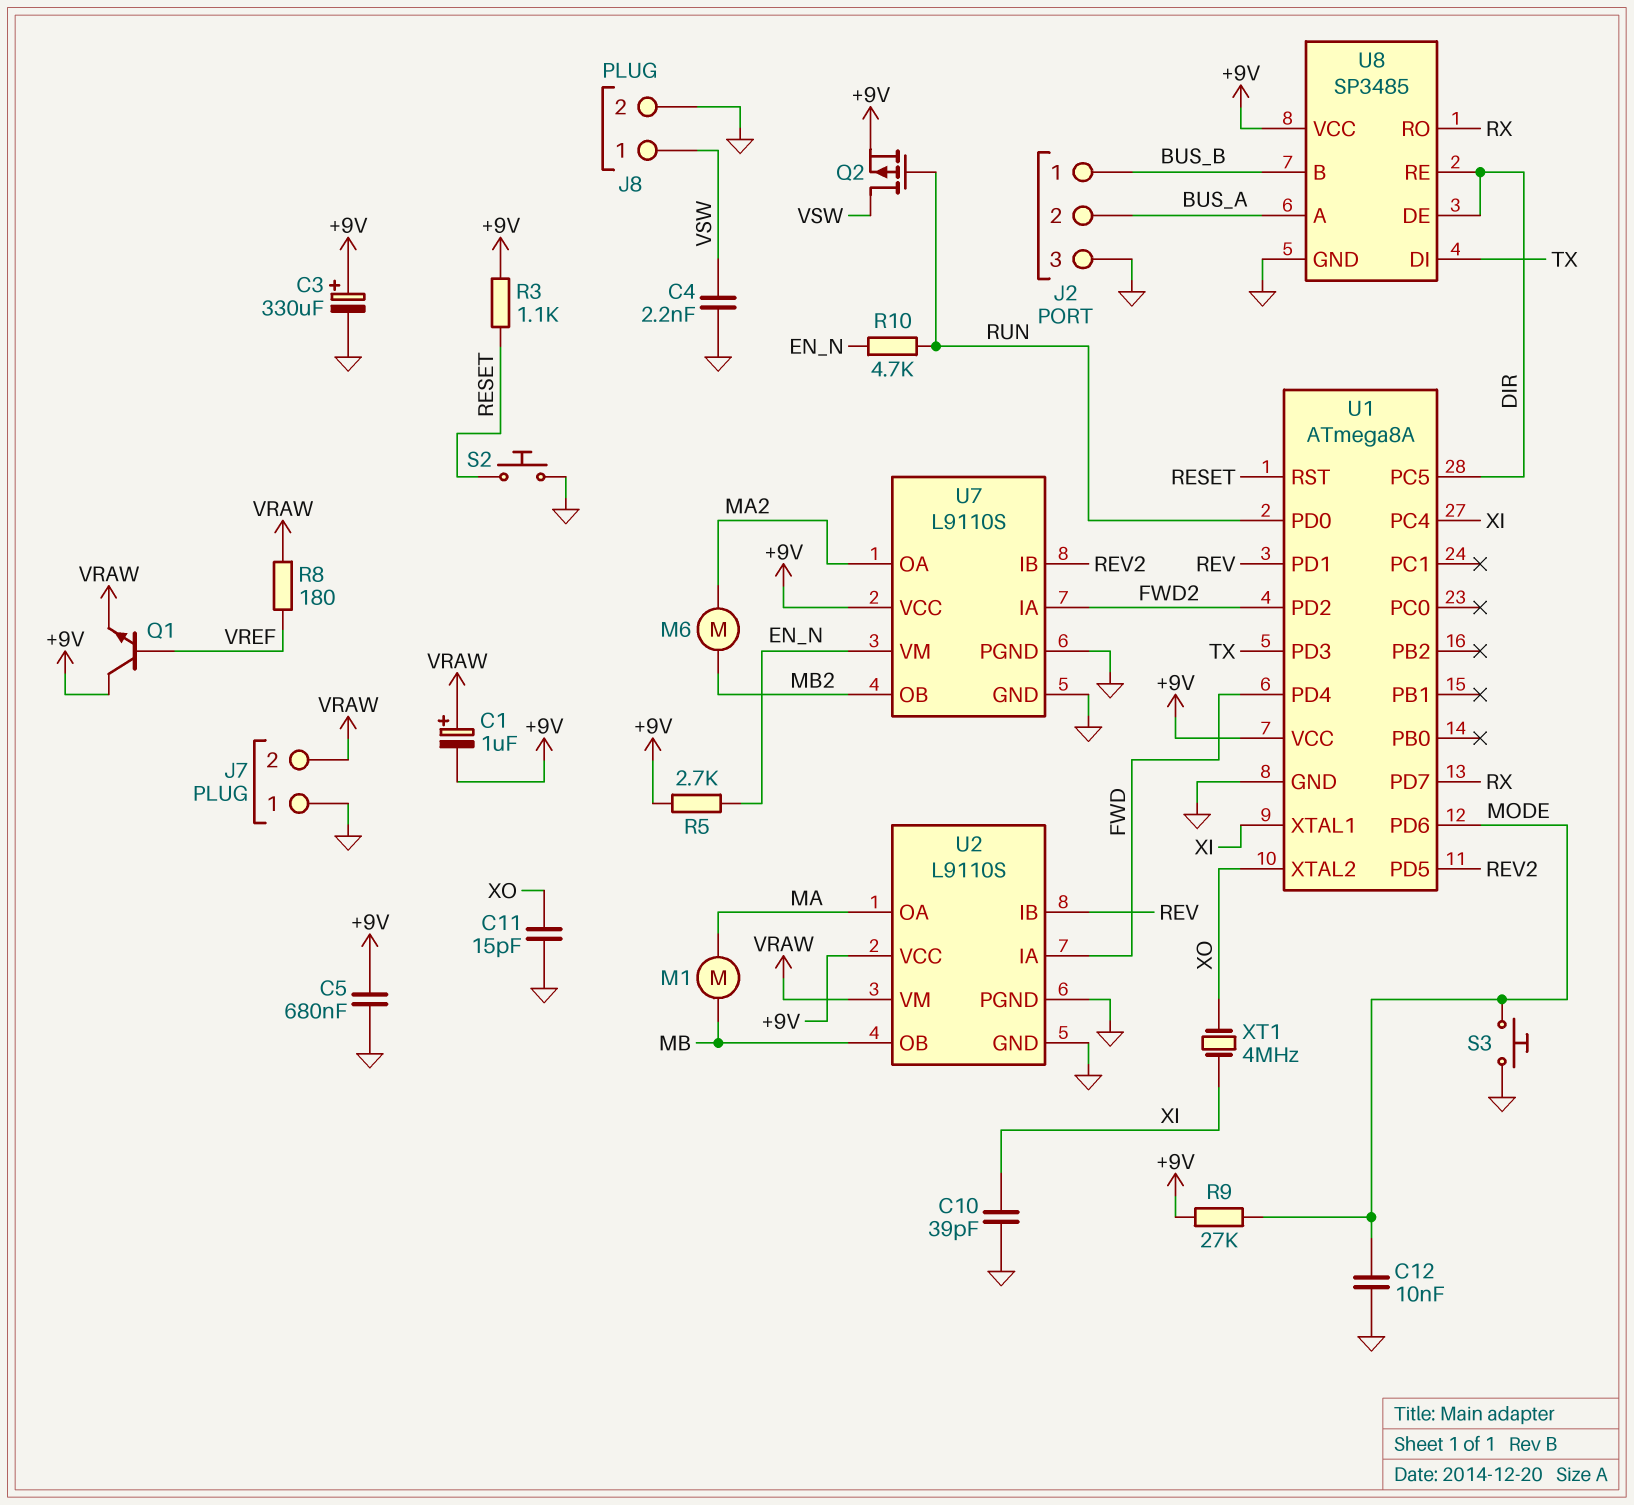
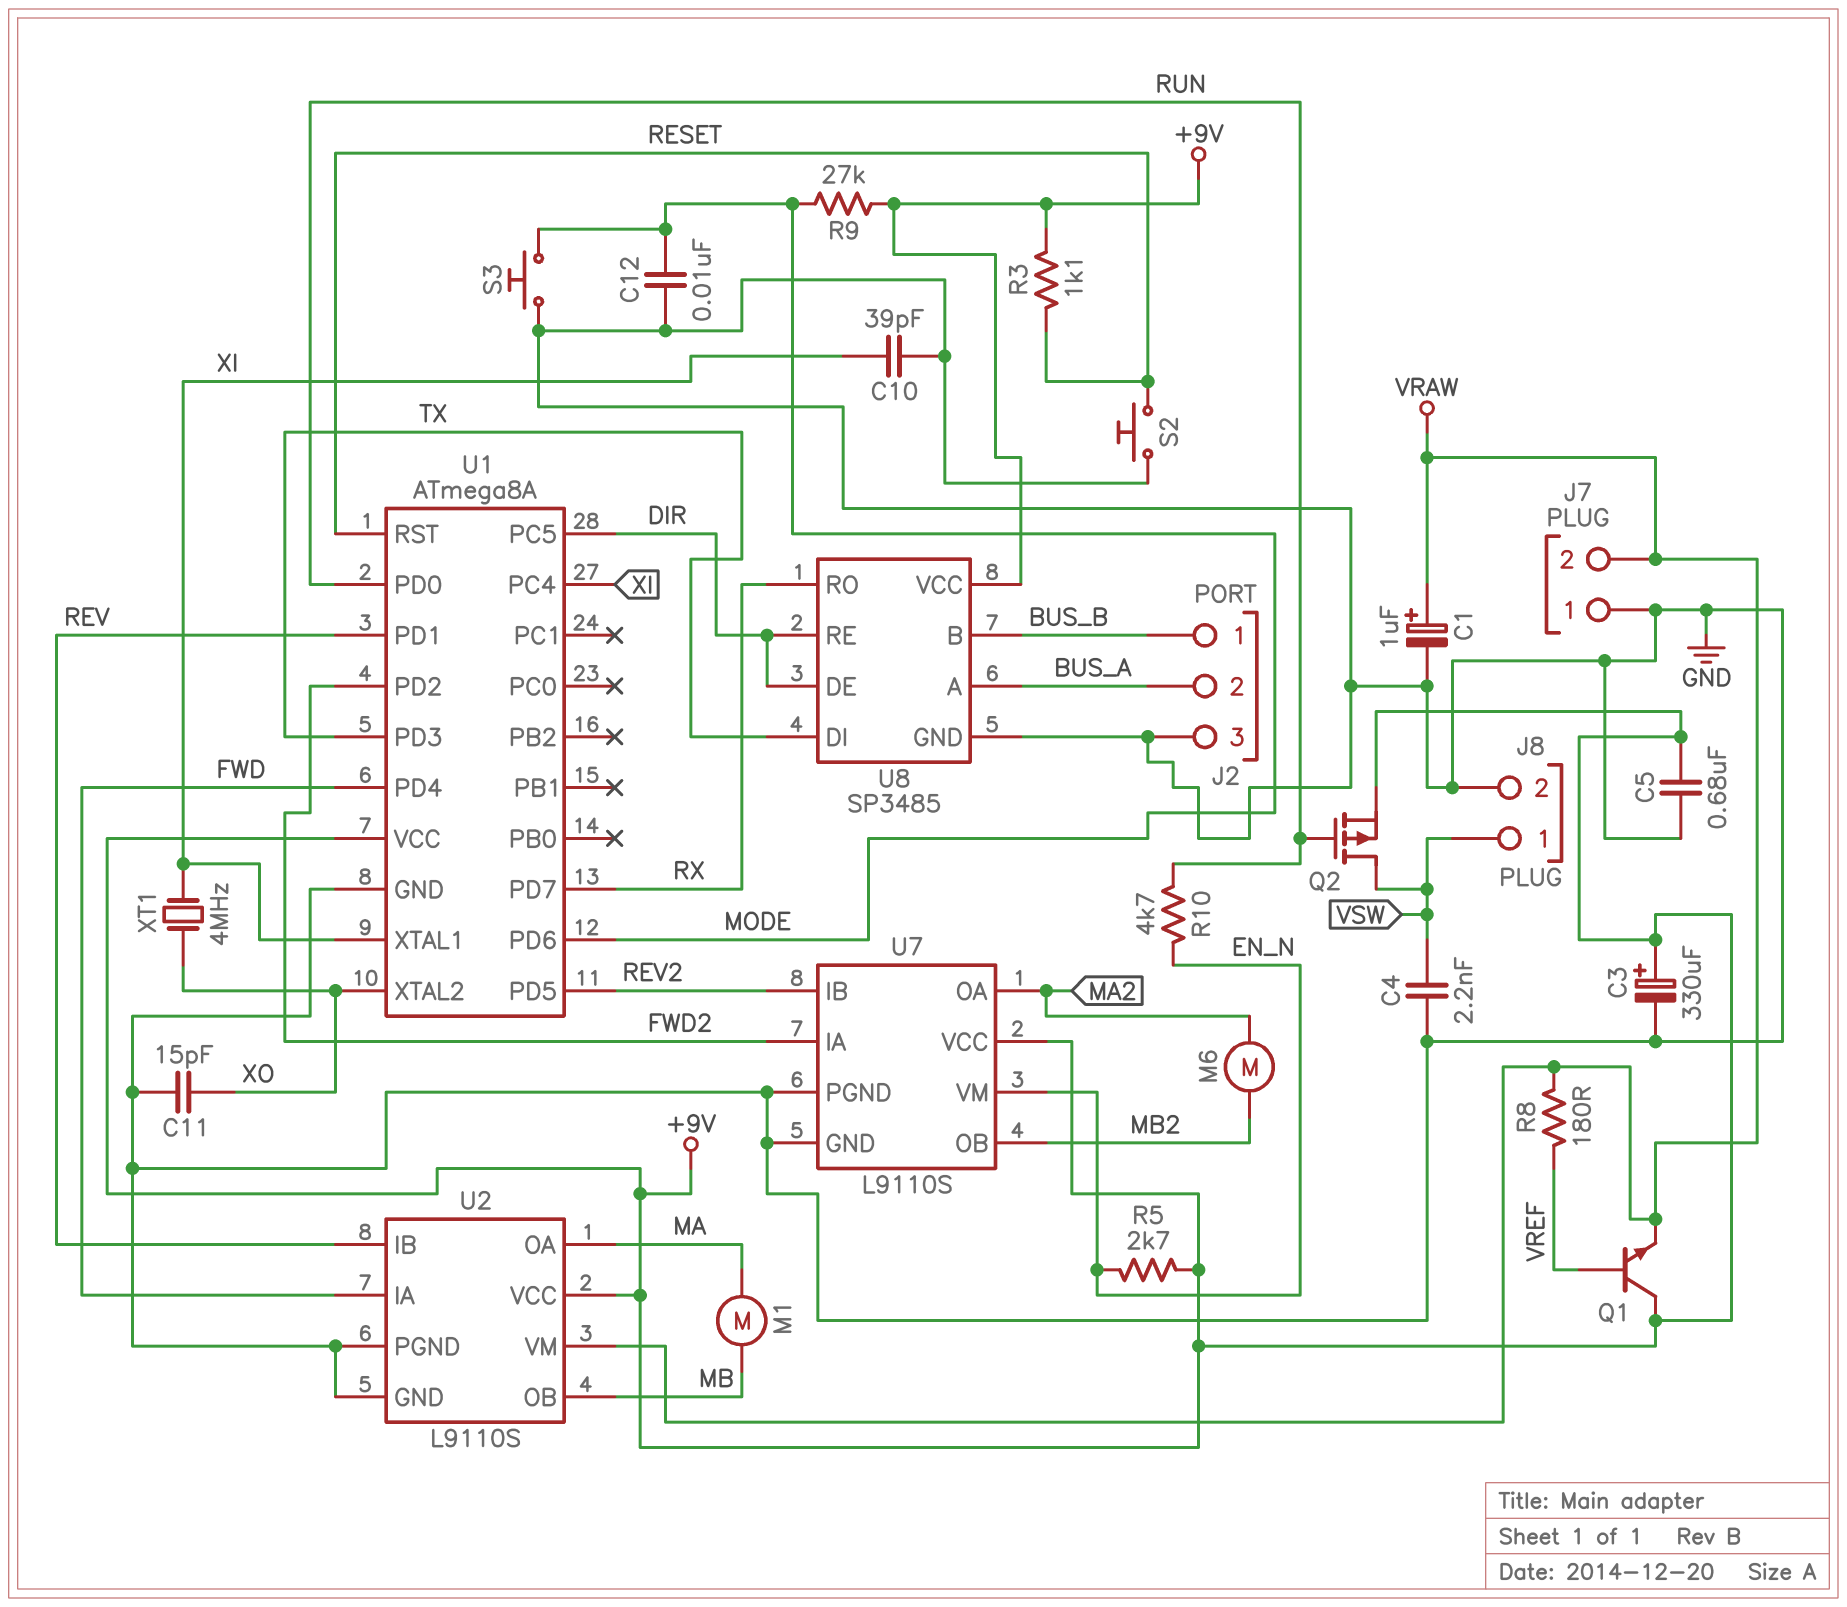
C1: 1uF (plus VRAW, minus +9V) -> 1uF (plus VRAW, minus GND)

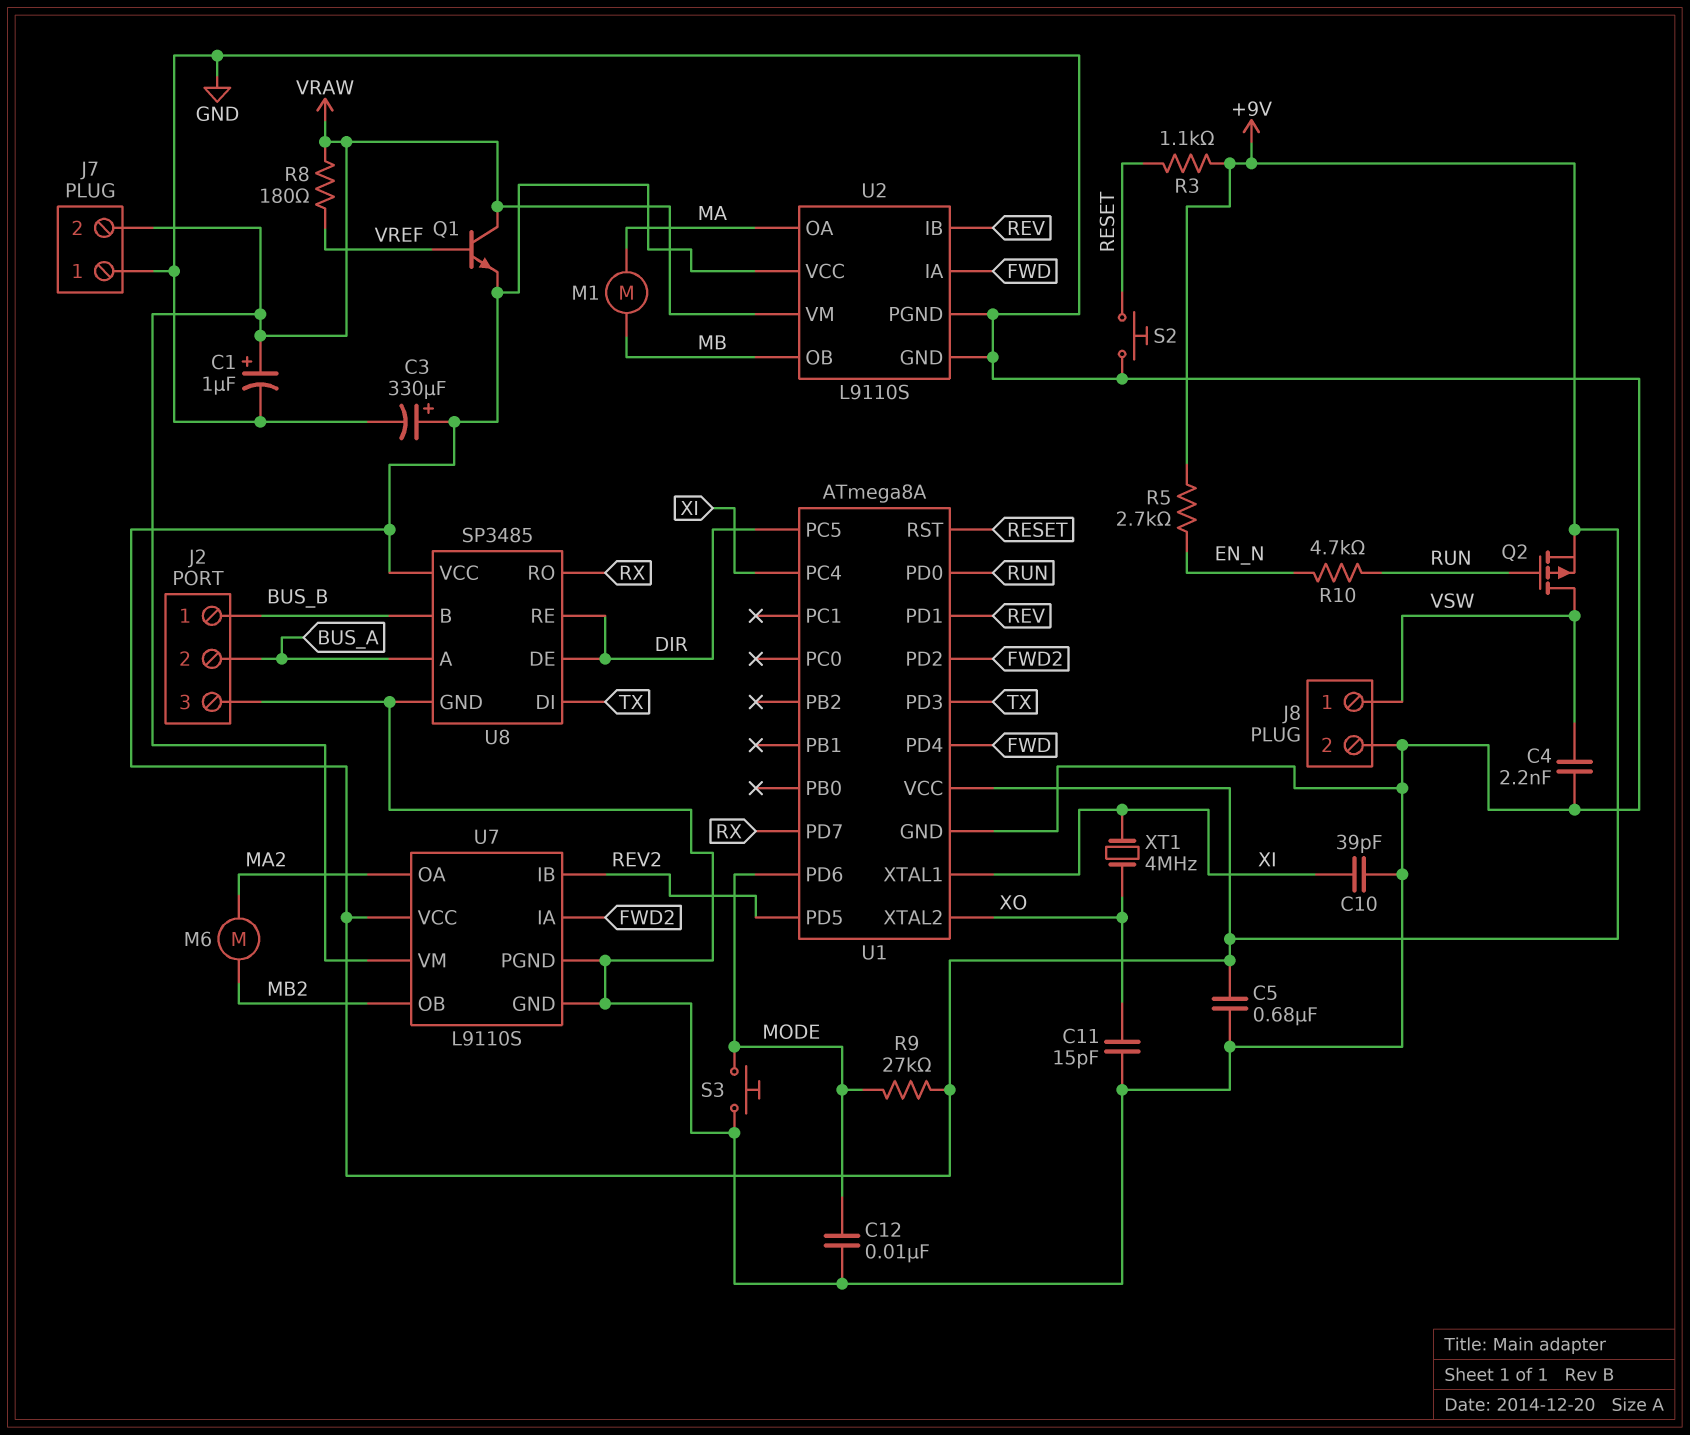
Q1: NPN (B VREF, C +9V, E VRAW) -> NPN (B VREF, C VRAW, E +9V)
U7 pin VM: EN_N -> VRAW

